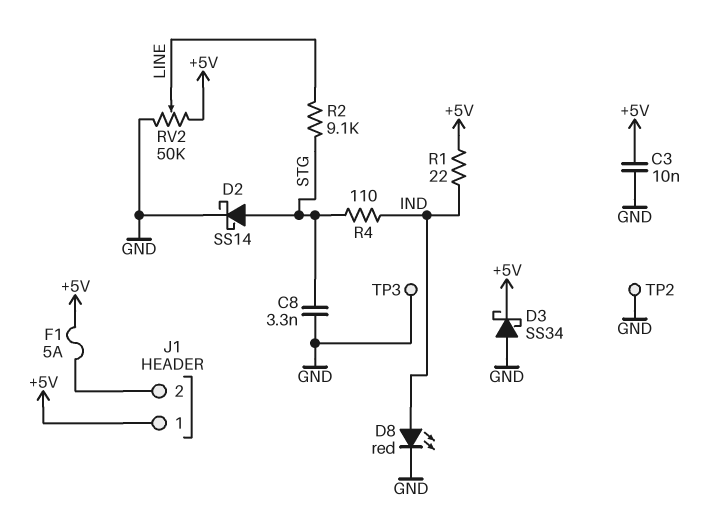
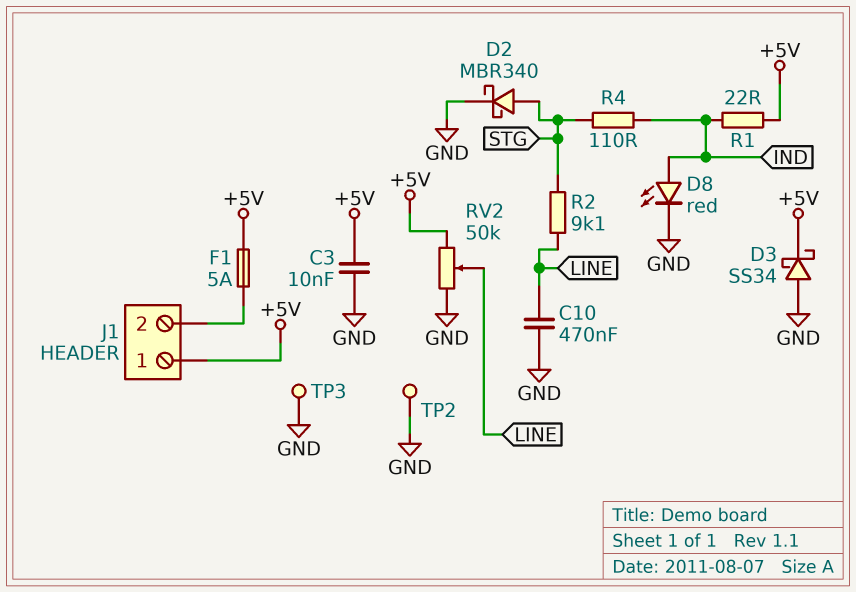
C8: 3.3nF (GND, STG) -> none
C10: none -> 470nF (GND, LINE)
D2: schottky SS14 (A STG, K GND) -> schottky MBR340 (A STG, K GND)

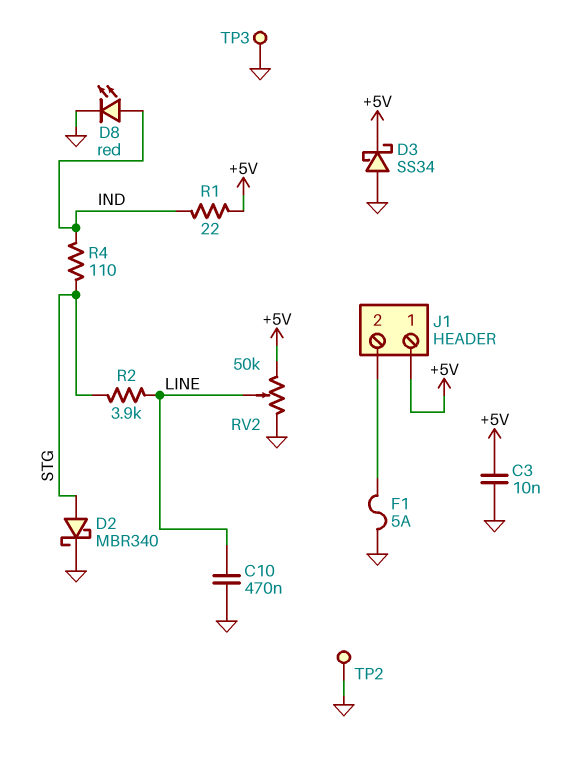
F1: 5A (+5V, J1/2) -> 5A (GND, J1/2)
R2: 9.1k (LINE, STG) -> 3.9k (LINE, STG)

